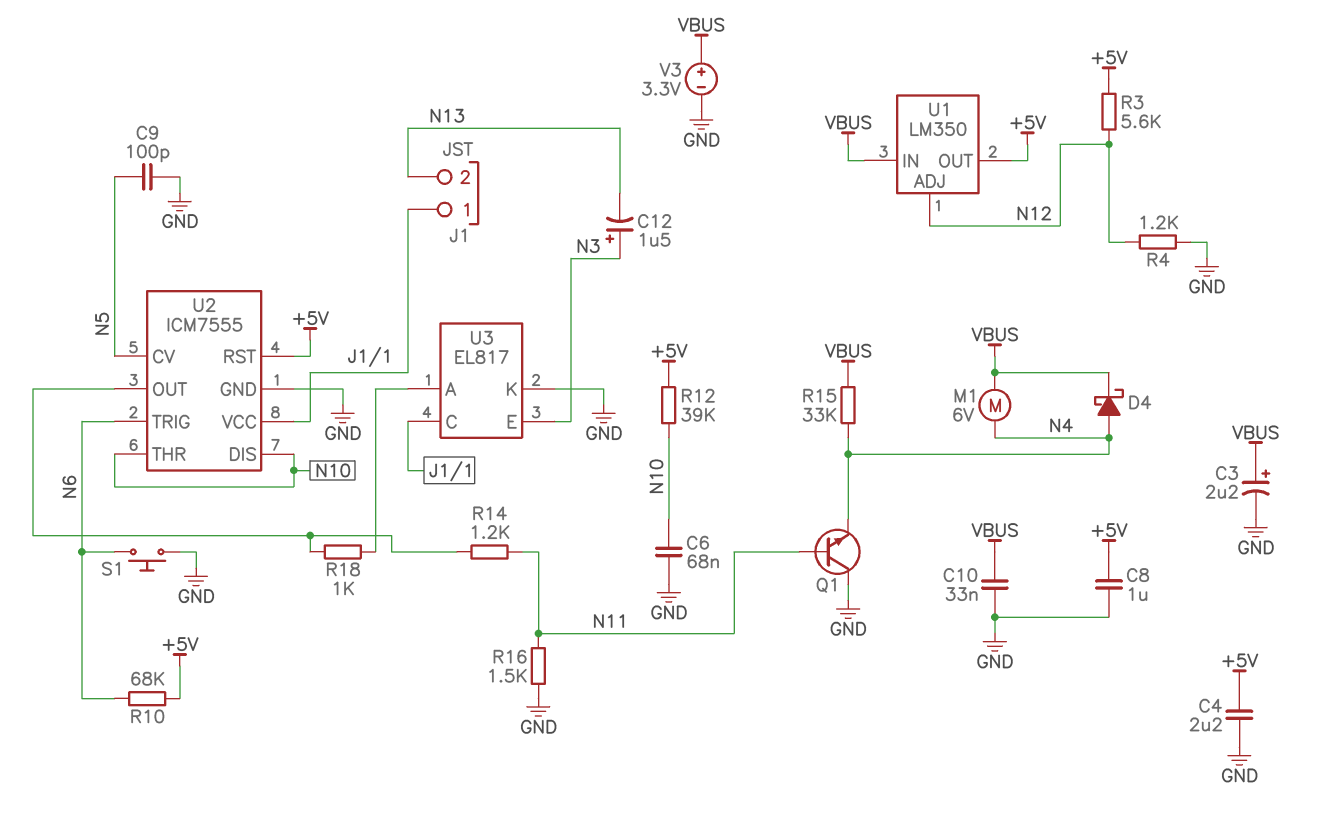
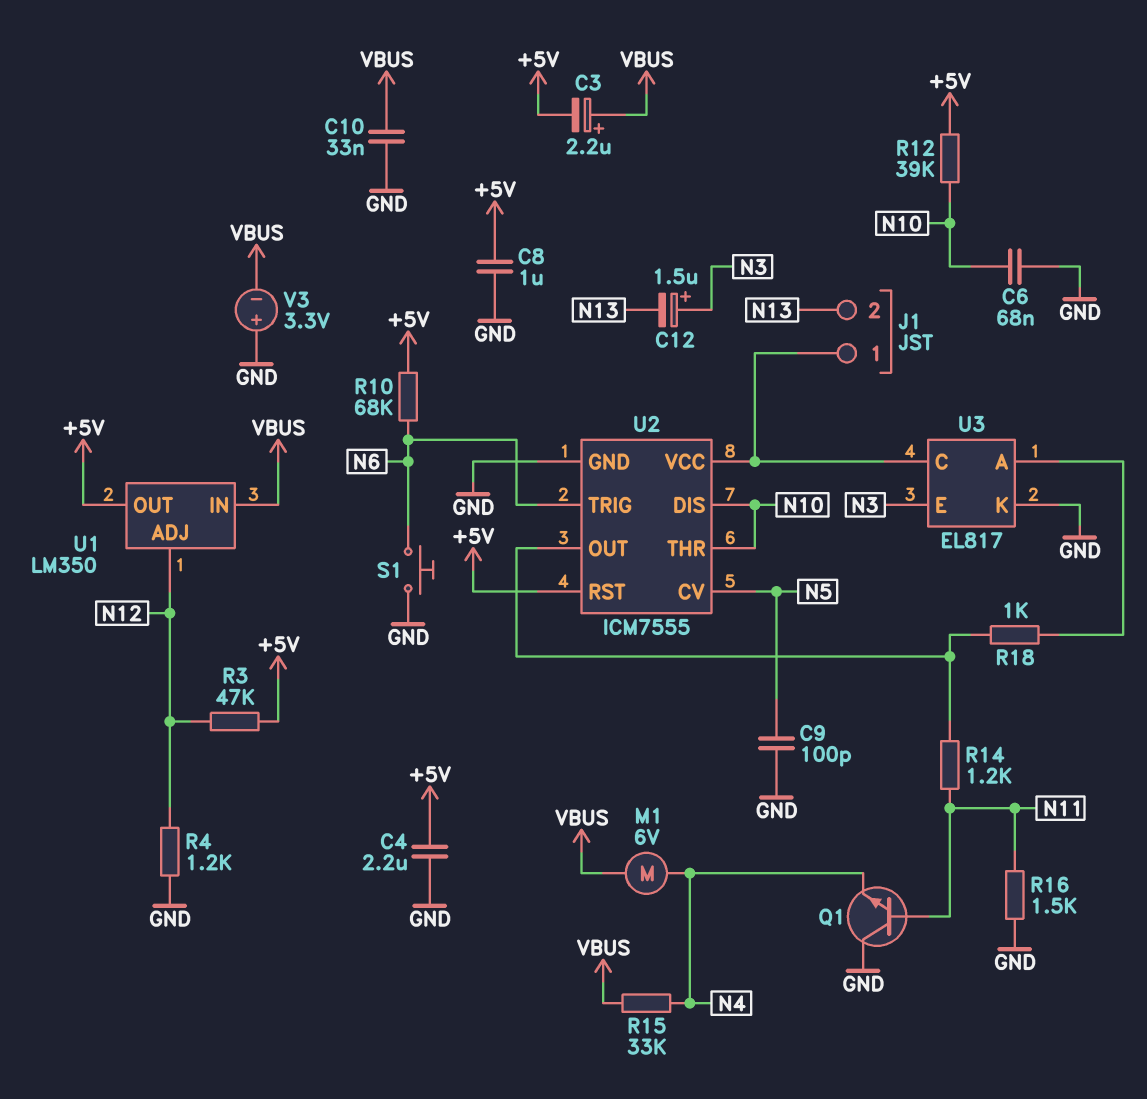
C3: 2.2uF (plus VBUS, minus GND) -> 2.2uF (plus VBUS, minus +5V)
D4: schottky (A N4, K VBUS) -> none
R3: 5.6k (+5V, N12) -> 47k (+5V, N12)
V3: 3.3V (plus VBUS, minus GND) -> 3.3V (plus GND, minus VBUS)

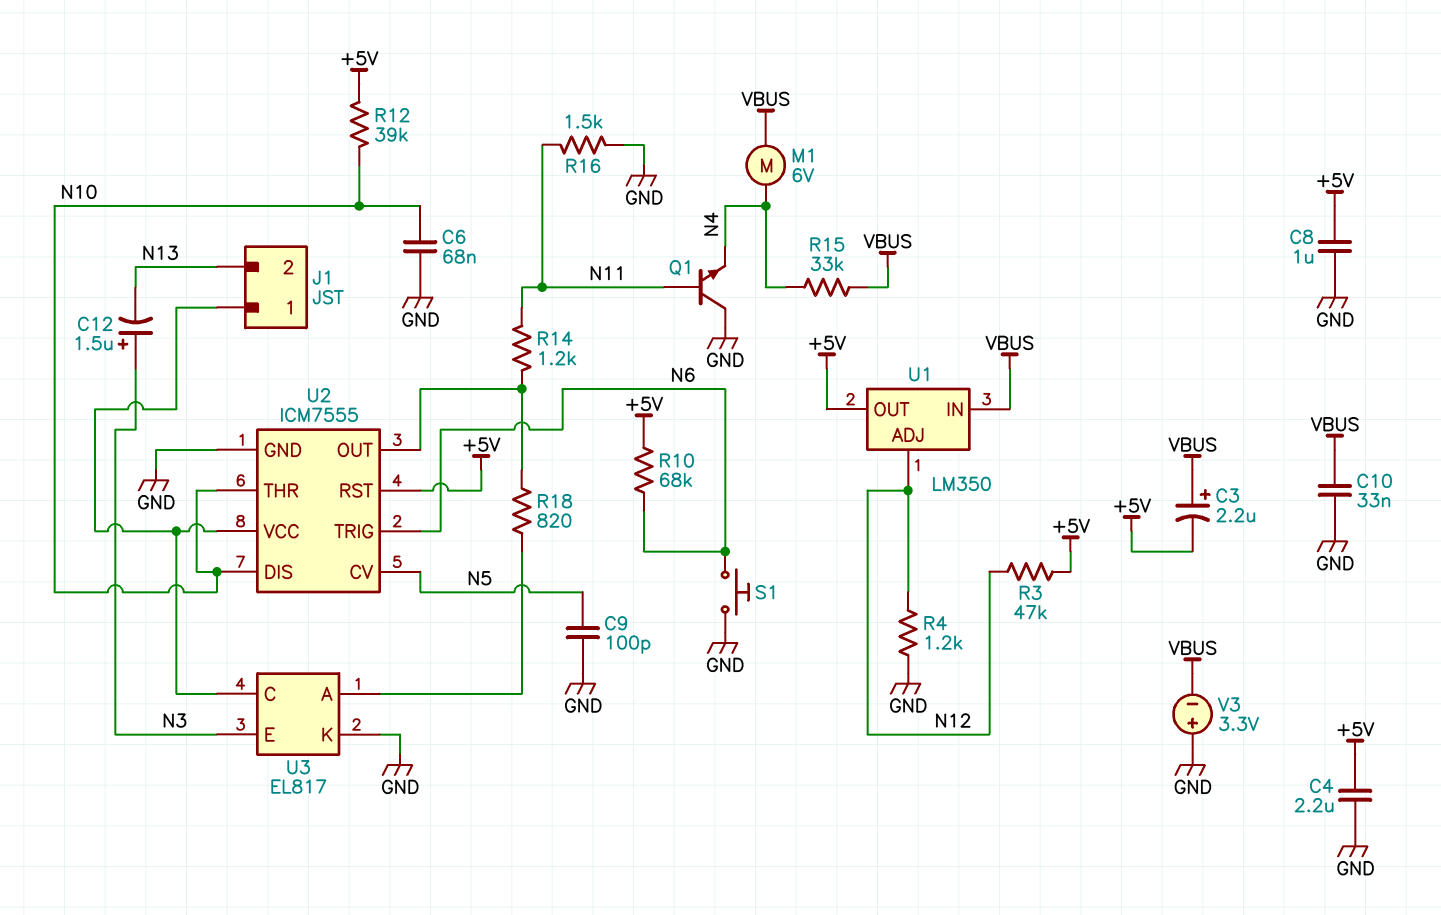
R18: 1k (U2/OUT, U3/A) -> 820 (U2/OUT, U3/A)

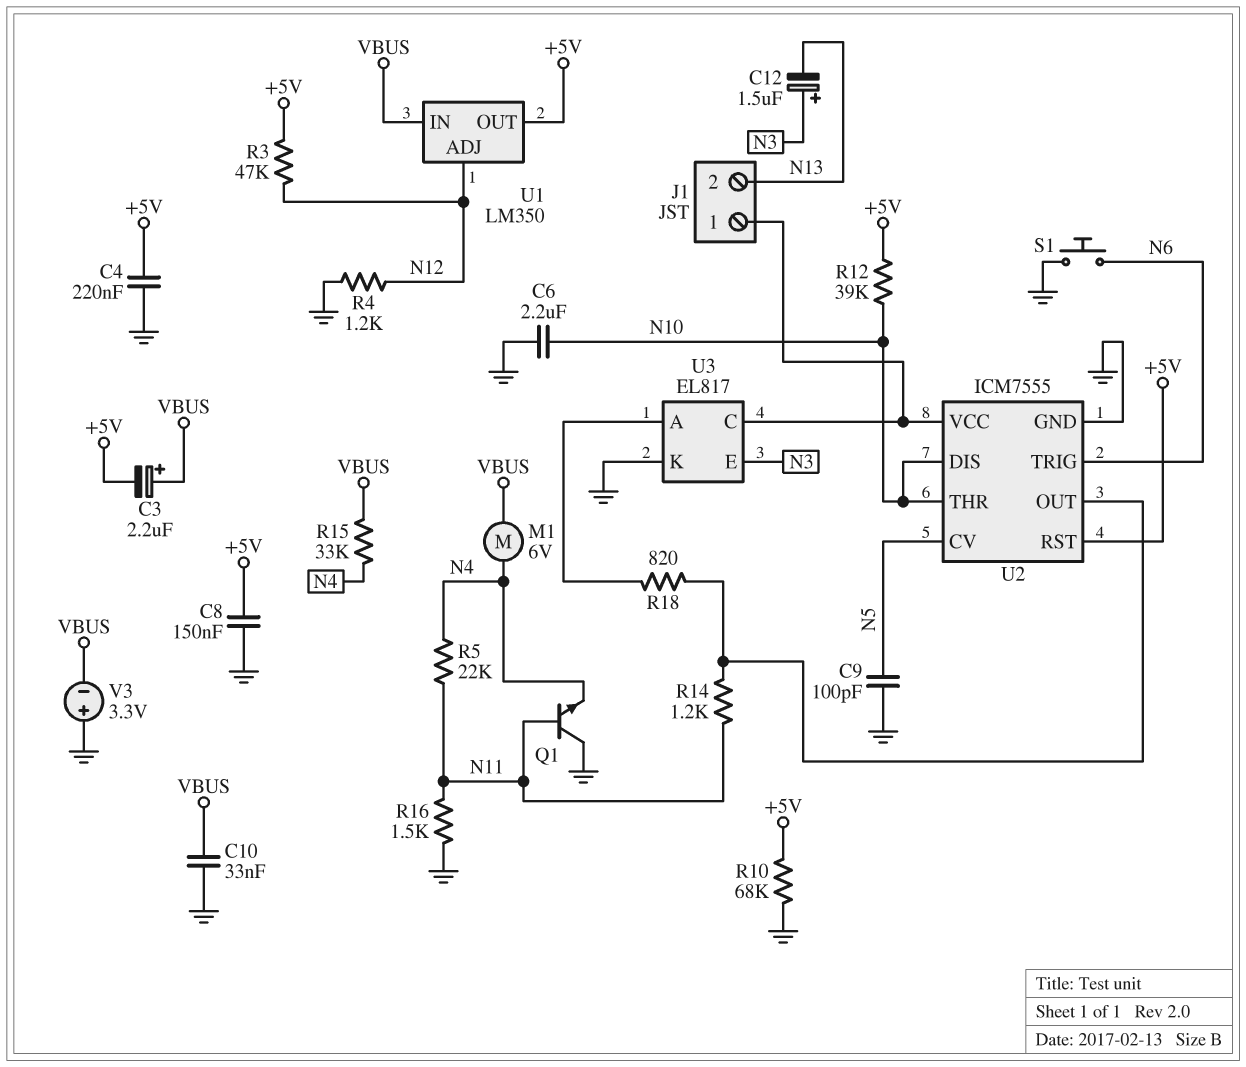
C4: 2.2uF (+5V, GND) -> 220nF (+5V, GND)
C6: 68nF (GND, N10) -> 2.2uF (GND, N10)
C8: 1uF (+5V, GND) -> 150nF (+5V, GND)
R5: none -> 22k (N4, N11)
R10: 68k (+5V, N6) -> 68k (+5V, GND)

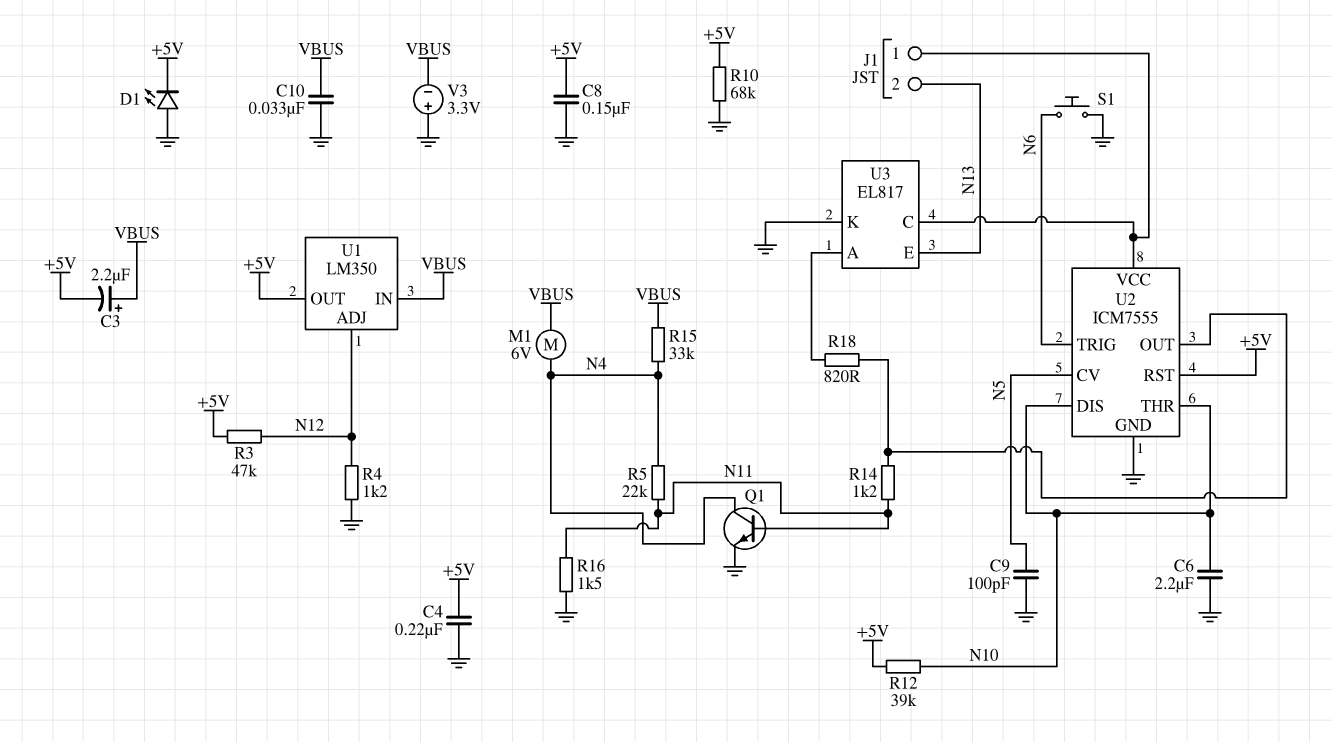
C12: 1.5uF (plus N3, minus N13) -> none
D1: none -> LED (A GND, K +5V)
Q1: NPN (B N11, C GND, E N4) -> NPN (B N11, C N4, E GND)
U3 pin E: N3 -> N13

